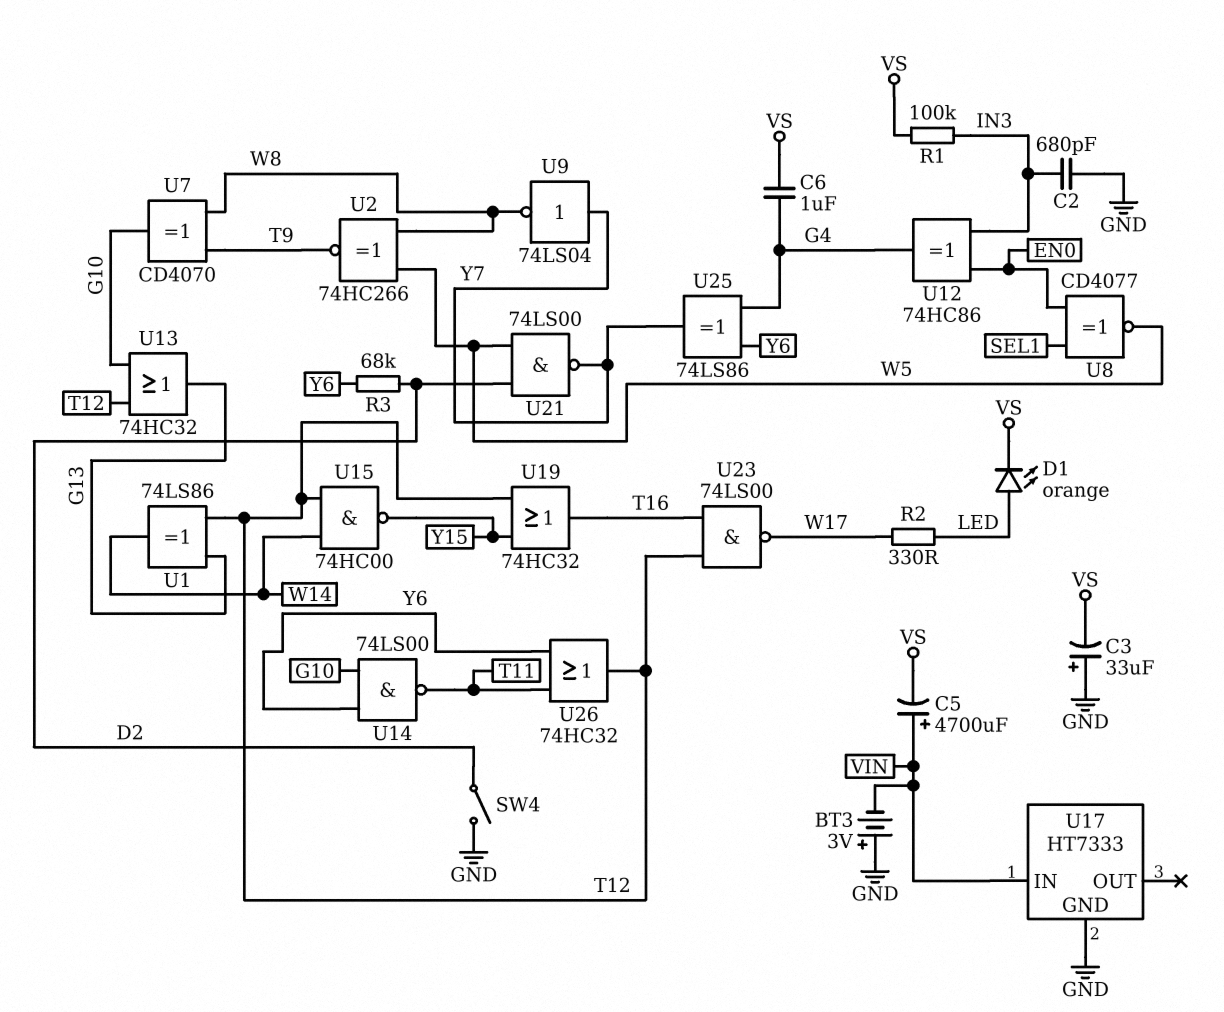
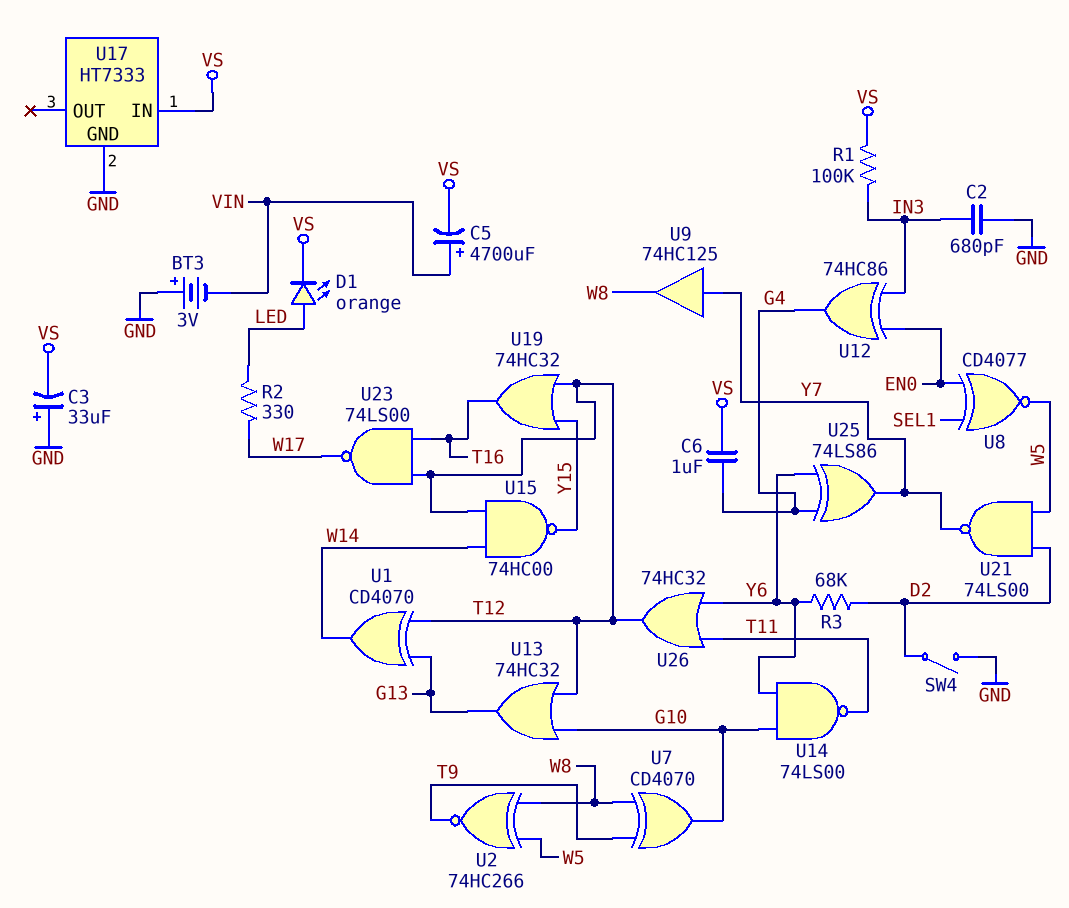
U1: XOR 74LS86 (in G13, in T12, out W14) -> XOR CD4070 (in G13, in T12, out W14)
U9: NOT 74LS04 (in Y7, out W8) -> buffer 74HC125 (in Y7, out W8)
U17 pin IN: VIN -> VS

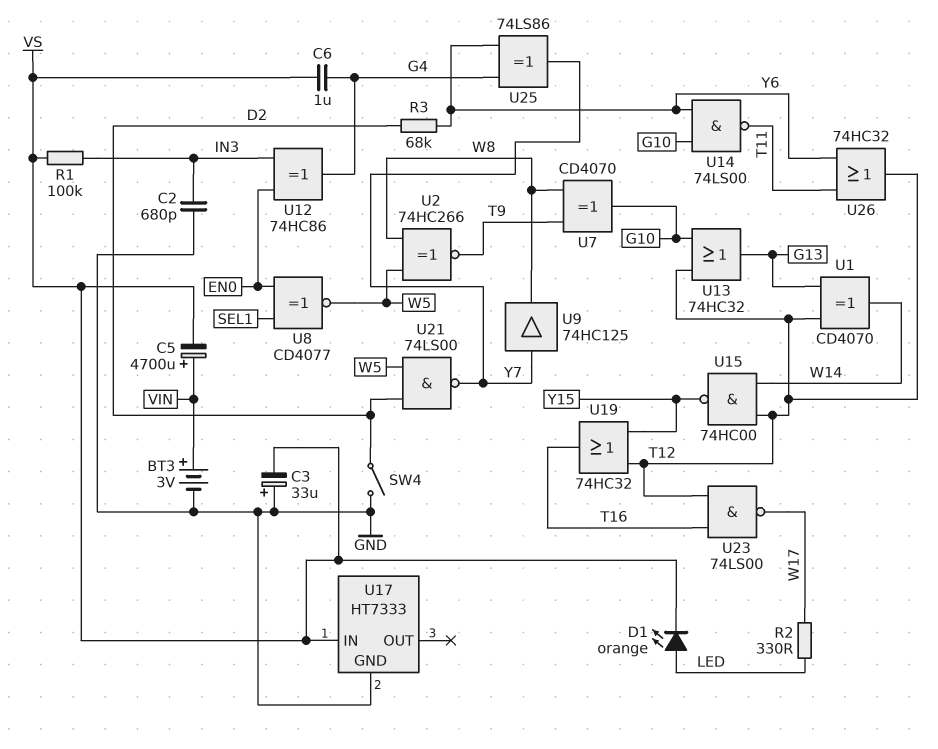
BT3: 3V (plus GND, minus VIN) -> 3V (plus VIN, minus GND)

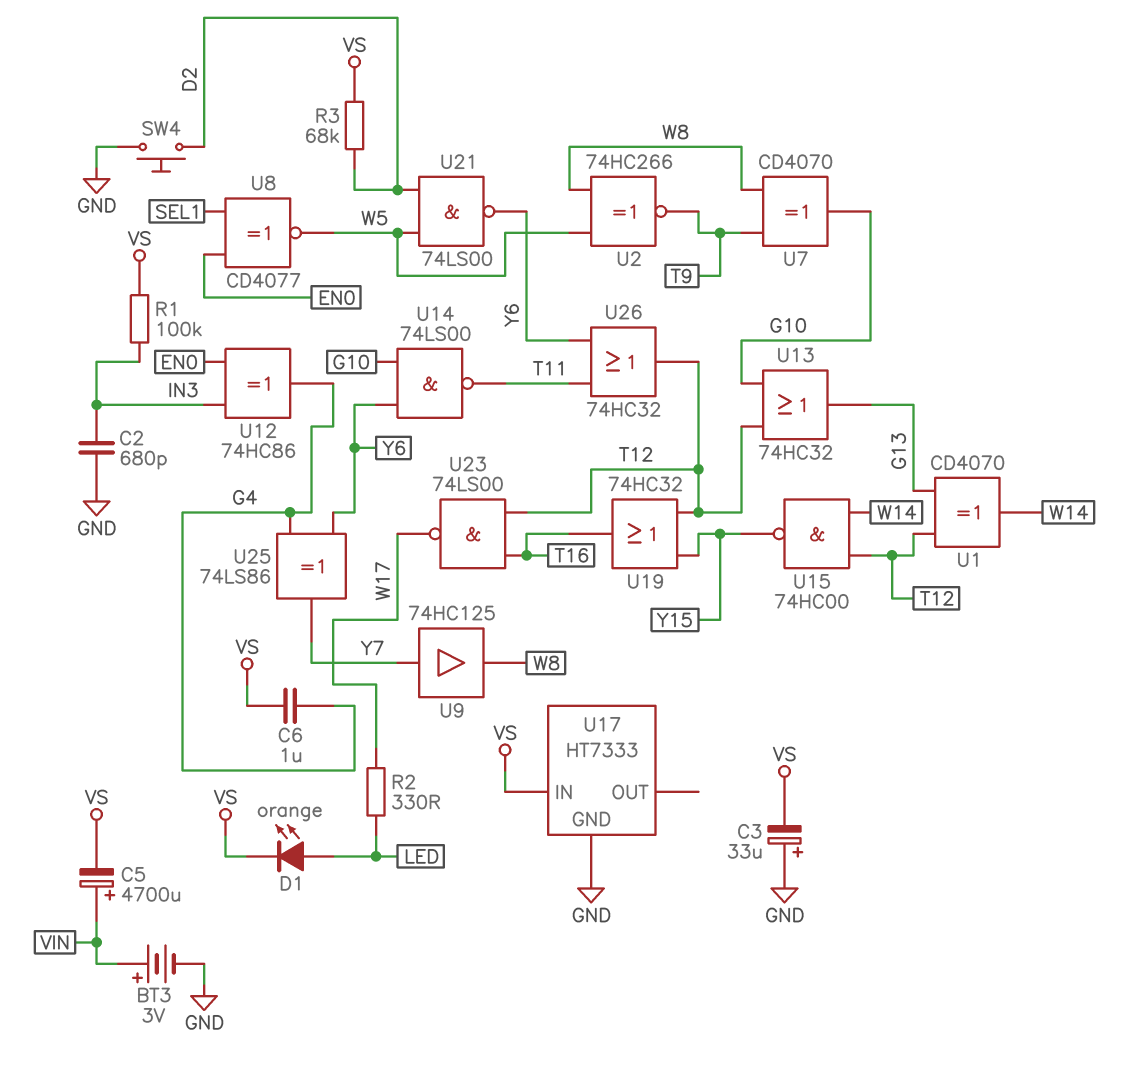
R3: 68k (D2, Y6) -> 68k (D2, VS)
SW4: switch (D2, GND) -> button (D2, GND)
U21: NAND 74LS00 (in D2, in W5, out Y7) -> NAND 74LS00 (in D2, in W5, out Y6)

